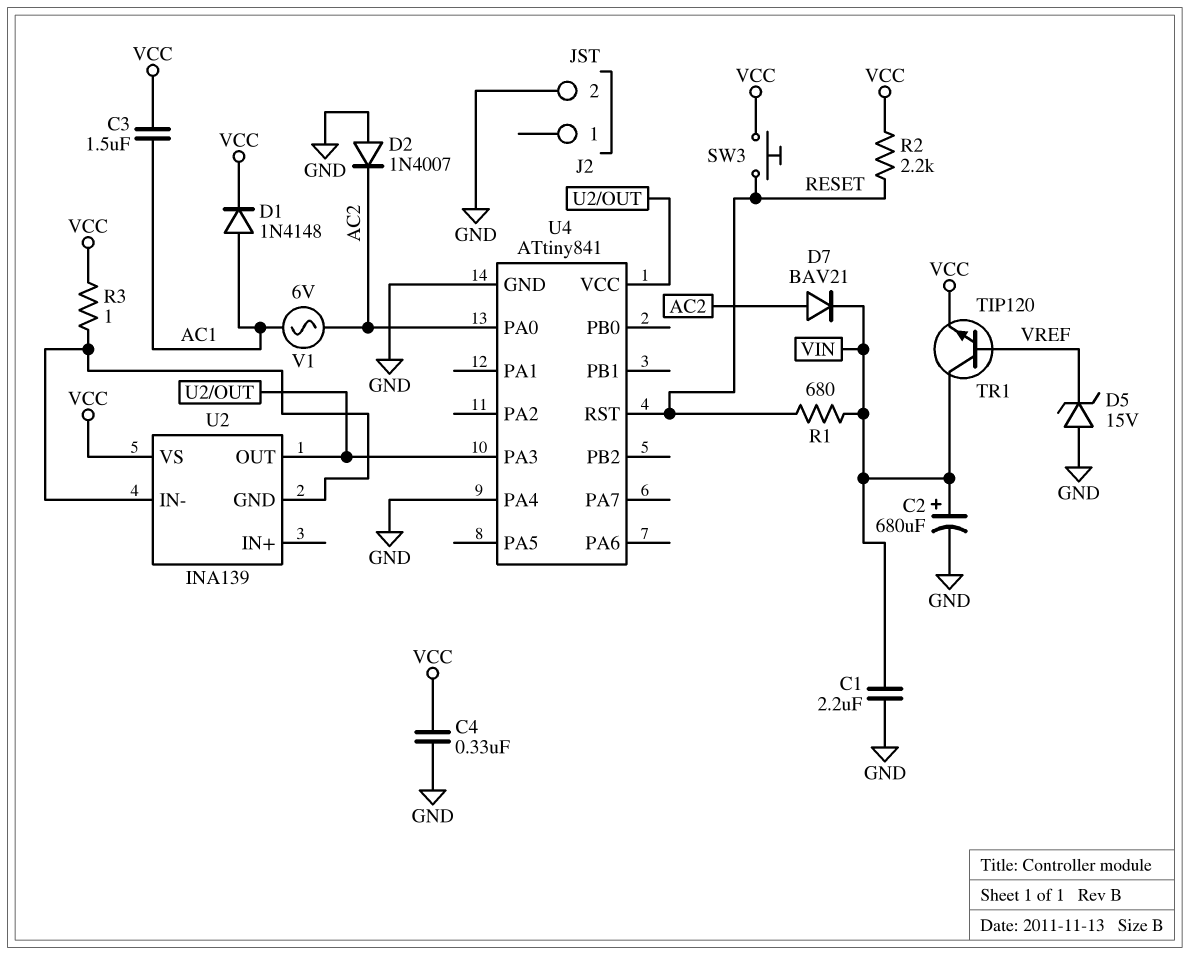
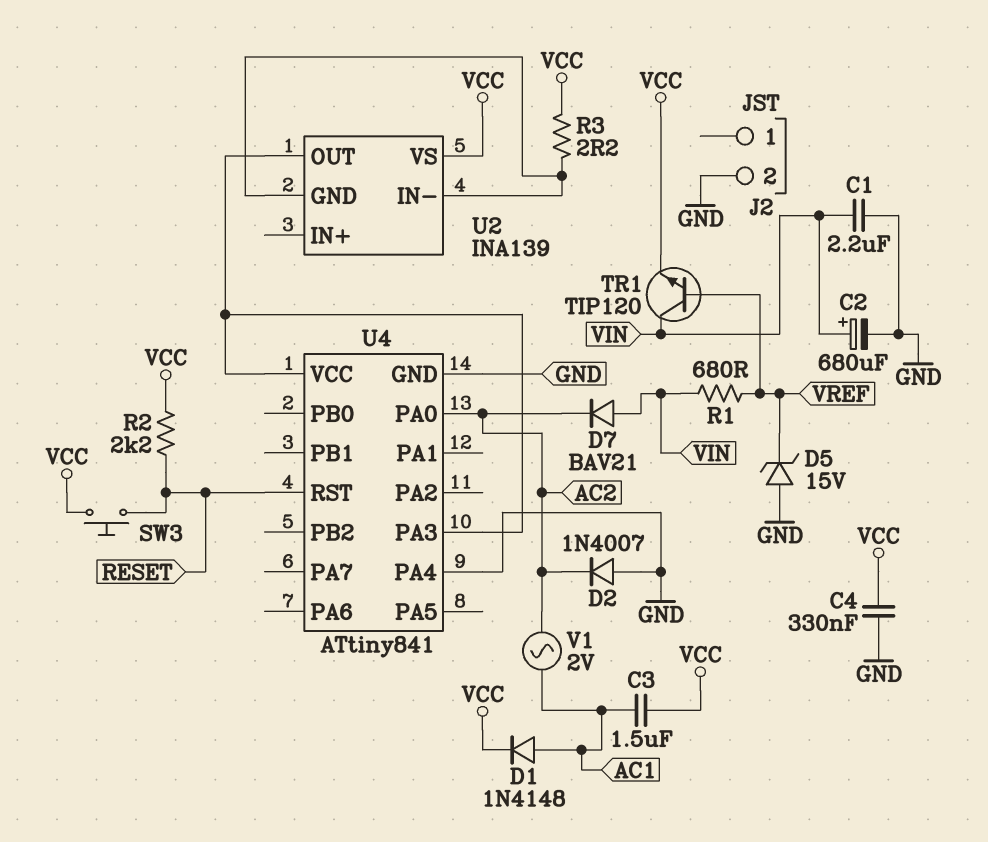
D7: diode BAV21 (A AC2, K VIN) -> diode BAV21 (A VIN, K AC2)
R1: 680 (RESET, VIN) -> 680 (VIN, VREF)
R3: 1 (U2/GND, VCC) -> 2.2 (U2/GND, VCC)
V1: AC 6V (AC1, AC2) -> AC 2V (AC1, AC2)

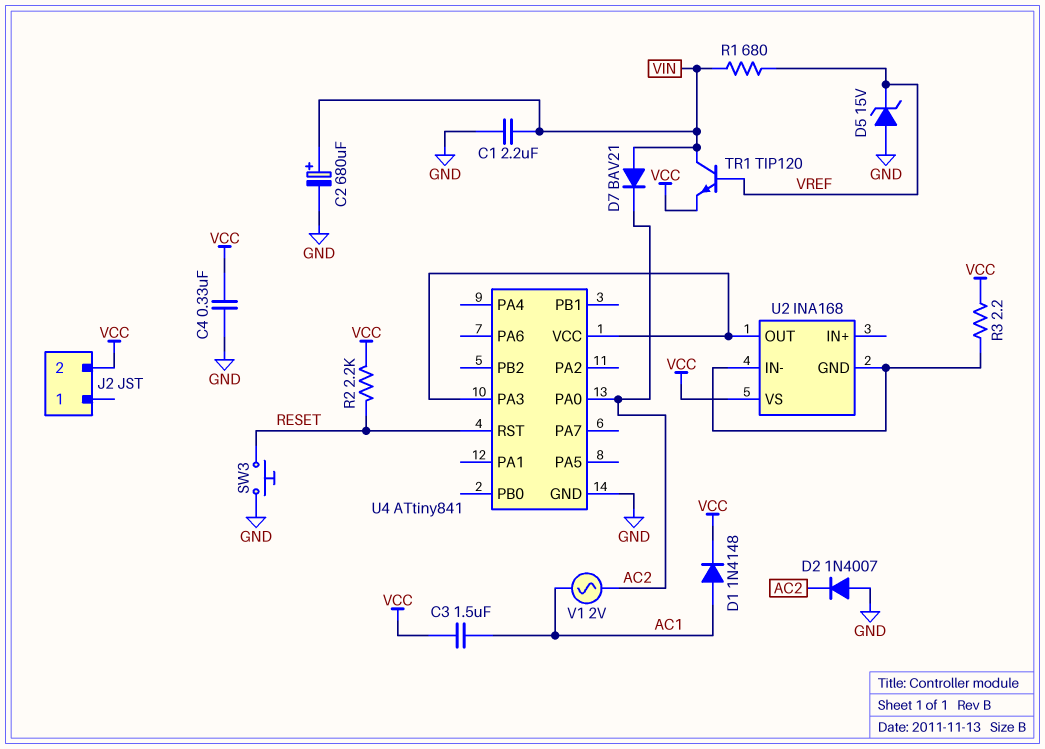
J2 pin 2: GND -> VCC
SW3: button (RESET, VCC) -> button (GND, RESET)
U2: INA139 -> INA168
U4 pin PA4: GND -> none

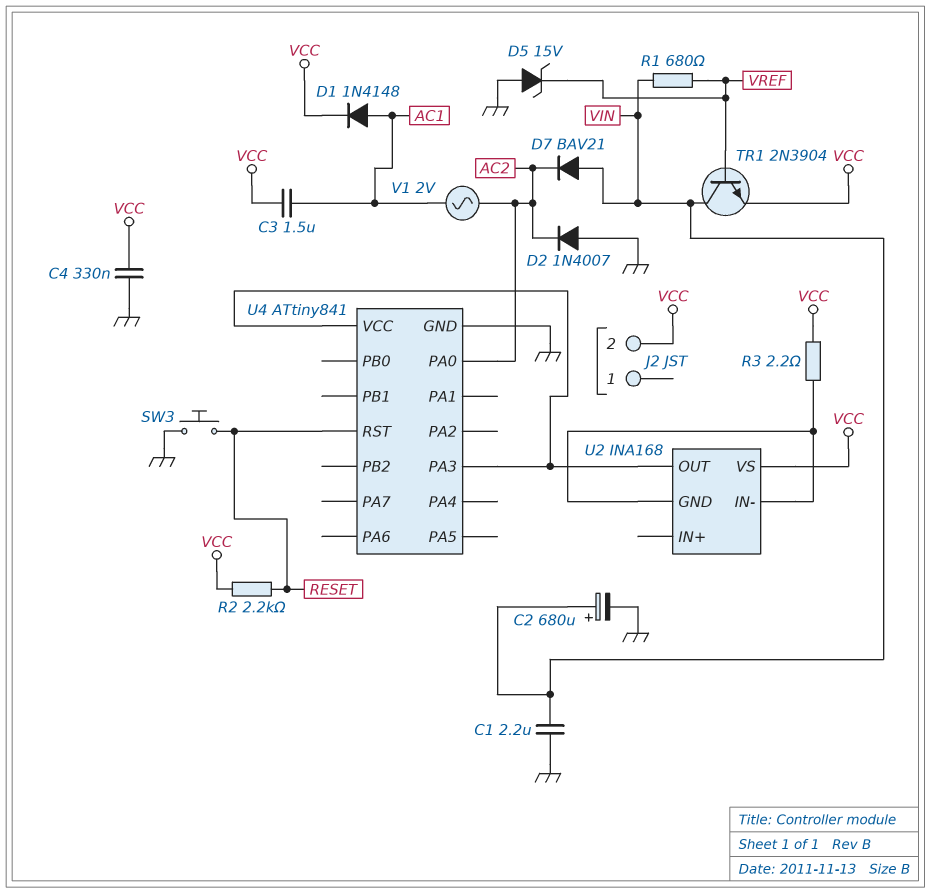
TR1: NPN TIP120 (B VREF, C VIN, E VCC) -> NPN 2N3904 (B VREF, C VIN, E VCC)

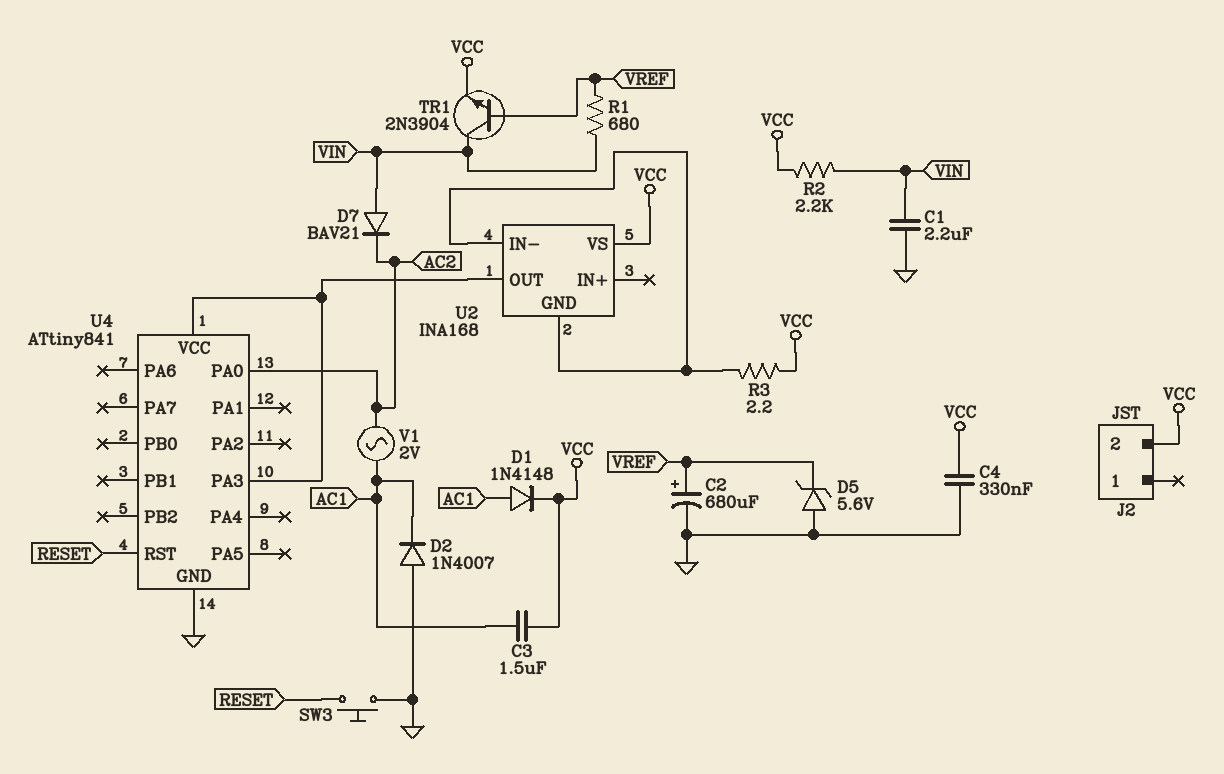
C2: 680uF (plus VIN, minus GND) -> 680uF (plus VREF, minus GND)
D2: diode 1N4007 (A GND, K AC2) -> diode 1N4007 (A GND, K AC1)
D5: zener 15V (A GND, K VREF) -> zener 5.6V (A GND, K VREF)
R2: 2.2k (RESET, VCC) -> 2.2k (VCC, VIN)

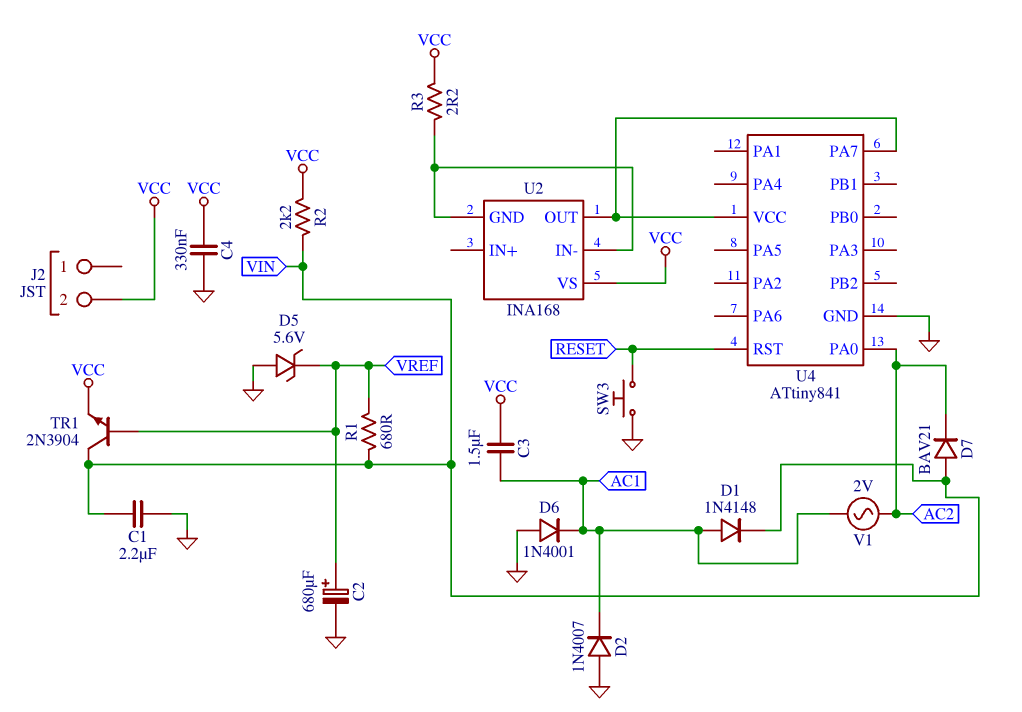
D1: diode 1N4148 (A AC1, K VCC) -> diode 1N4148 (A AC1, K VIN)
D6: none -> diode 1N4001 (A GND, K AC1)
U4 pin PA3: U2/OUT -> none
U4 pin PA7: none -> U2/OUT

